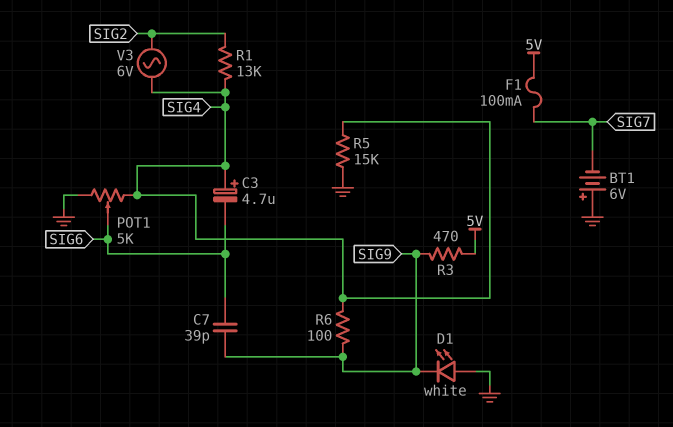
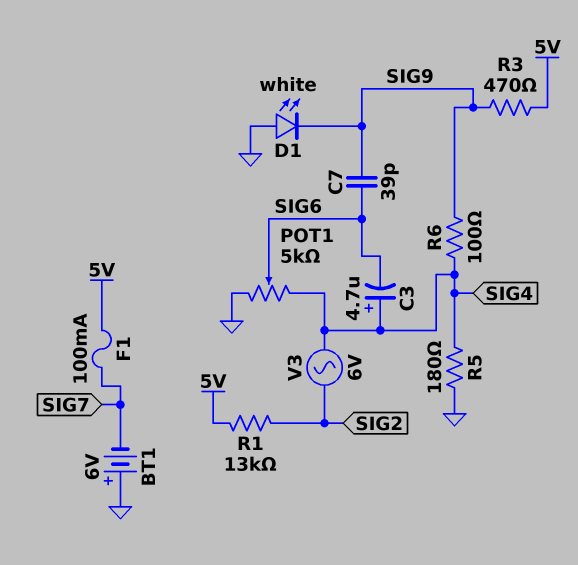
R1: 13k (SIG2, SIG4) -> 13k (5V, SIG2)
R5: 15k (GND, SIG4) -> 180 (GND, SIG4)

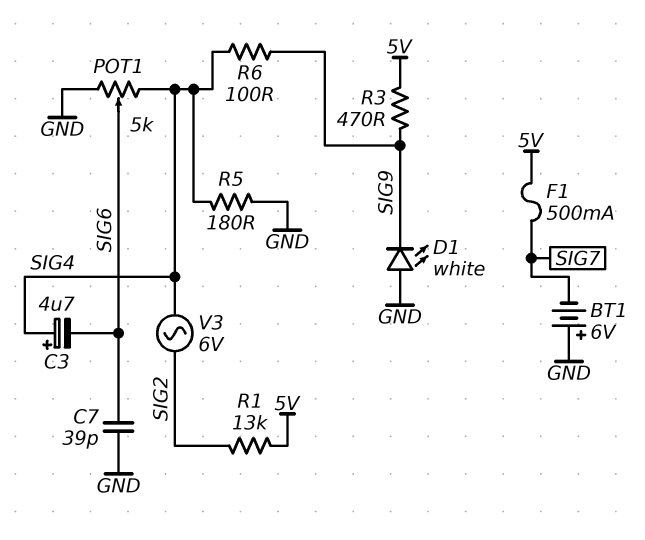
C7: 39pF (SIG6, SIG9) -> 39pF (GND, SIG6)
F1: 100mA (5V, SIG7) -> 500mA (5V, SIG7)

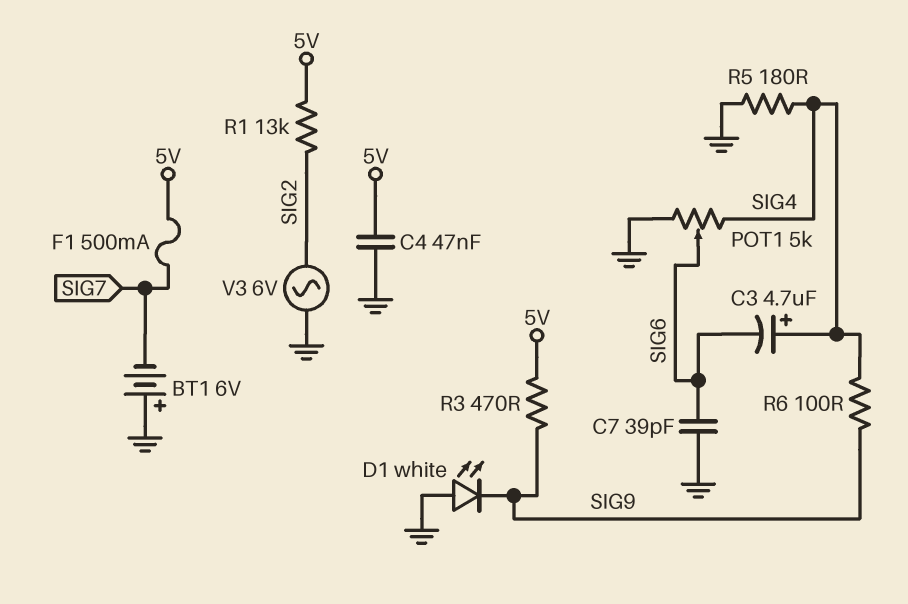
C4: none -> 47nF (5V, GND)
V3: AC 6V (SIG2, SIG4) -> AC 6V (GND, SIG2)

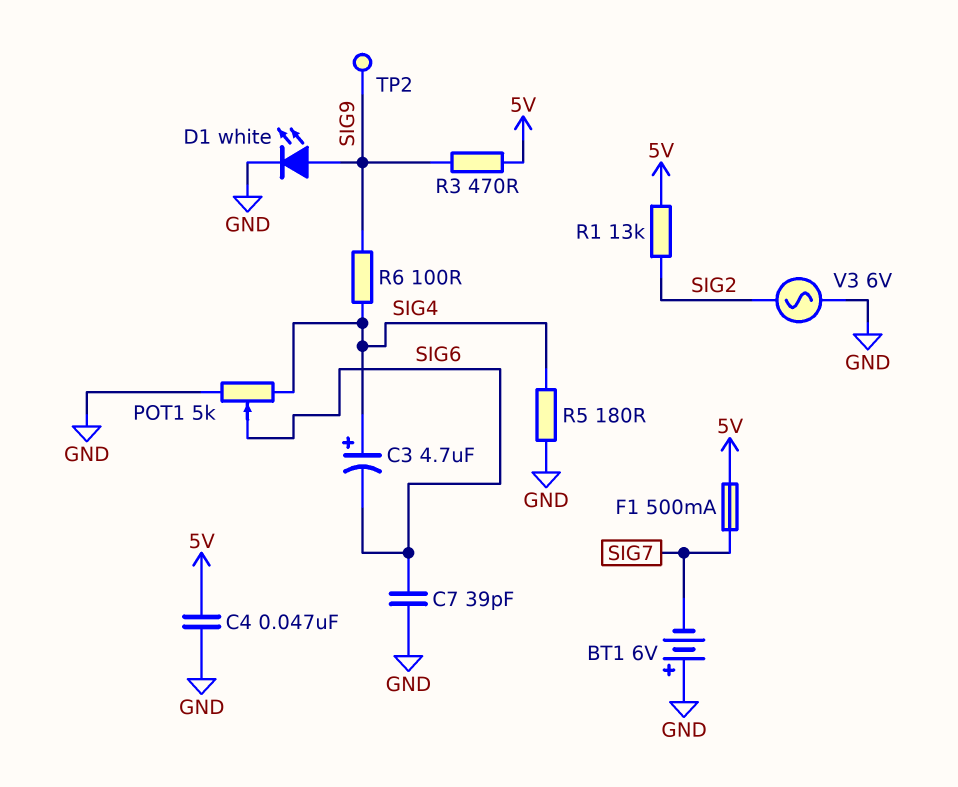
D1: LED white (A GND, K SIG9) -> LED white (A SIG9, K GND)
TP2: none -> test point (SIG9)

